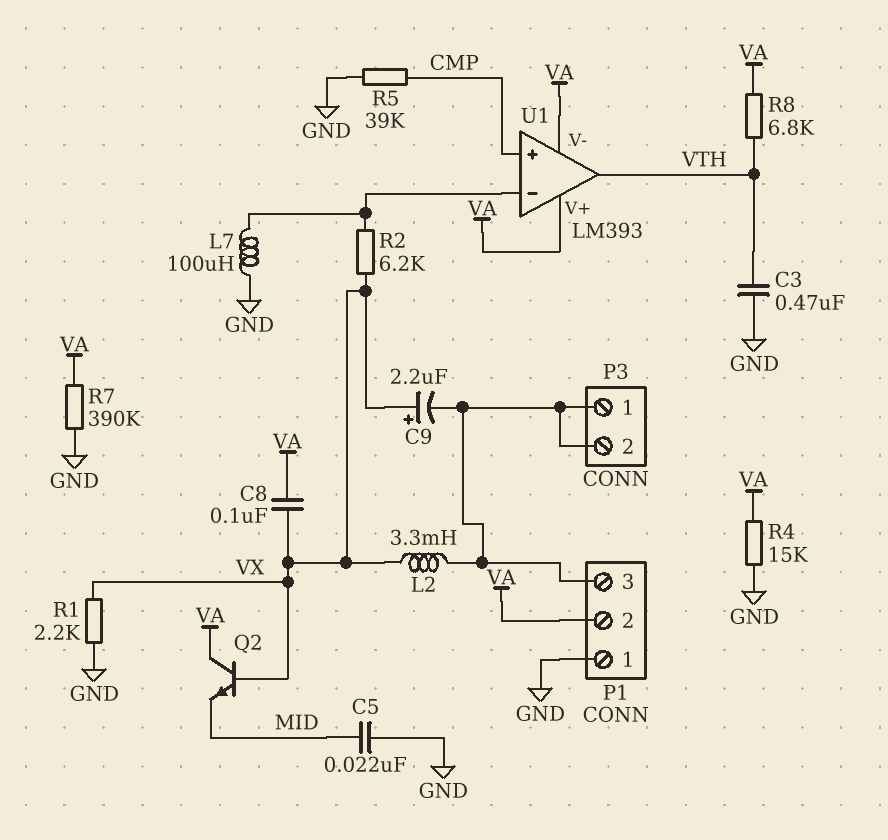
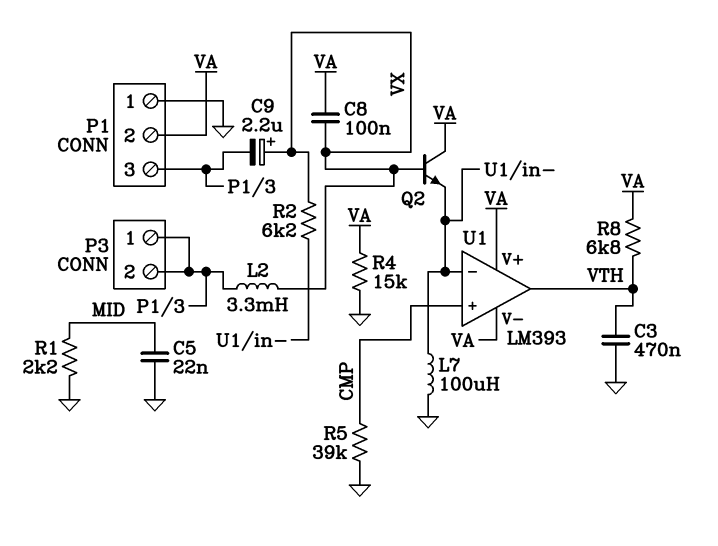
Q2: NPN (B VX, C VA, E MID) -> NPN (B VX, C VA, E U1/in-)
R1: 2.2k (GND, VX) -> 2.2k (GND, MID)
R7: 390k (GND, VA) -> none

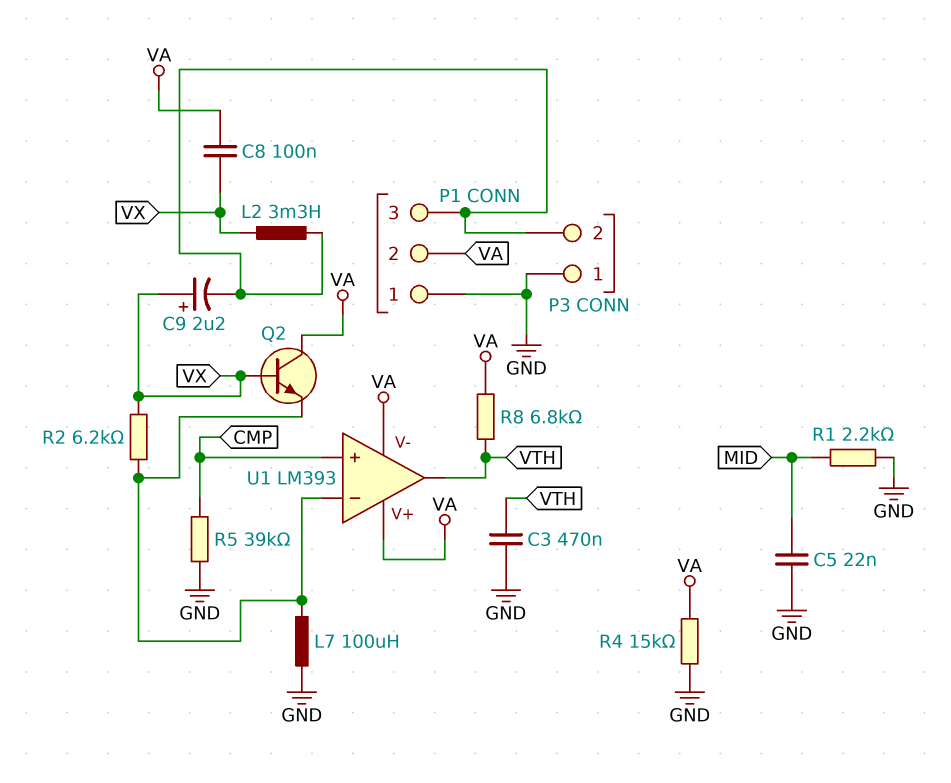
P3 pin 1: P1/3 -> GND

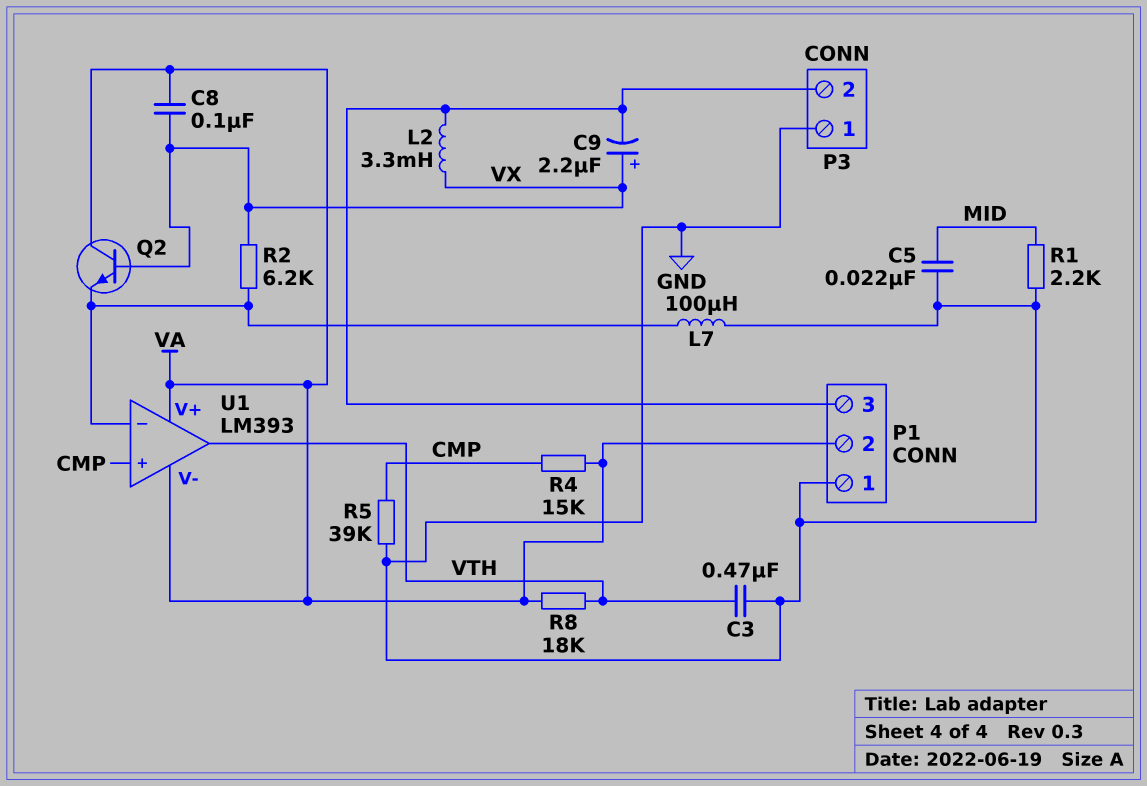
R4: 15k (GND, VA) -> 15k (CMP, VA)
R8: 6.8k (VA, VTH) -> 18k (VA, VTH)

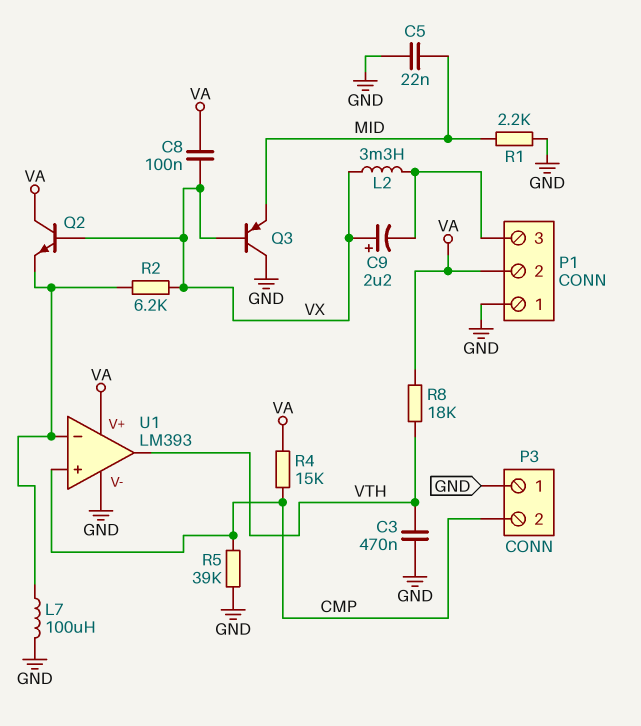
P3 pin 2: P1/3 -> CMP
Q3: none -> PNP (B VX, C GND, E MID)
U1 pin V-: VA -> GND

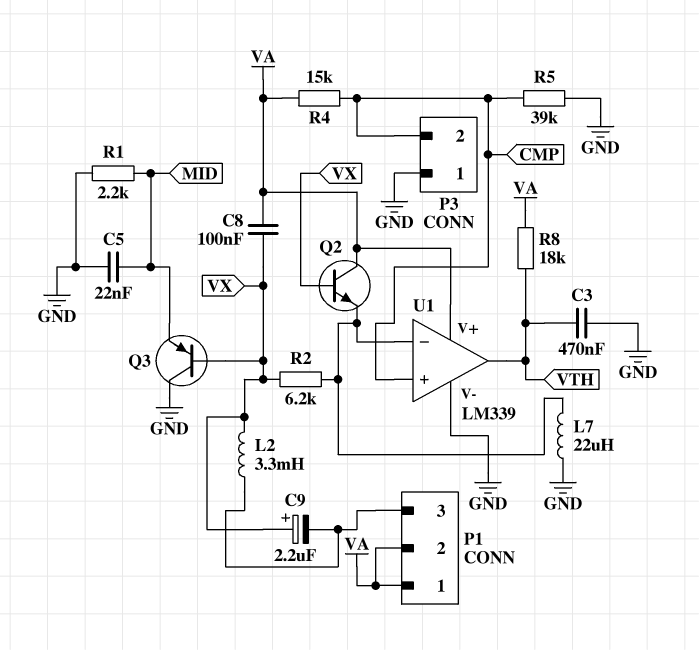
L7: 100uH (GND, U1/in-) -> 22uH (GND, U1/in-)
P1 pin 1: GND -> VA
U1: LM393 -> LM339

